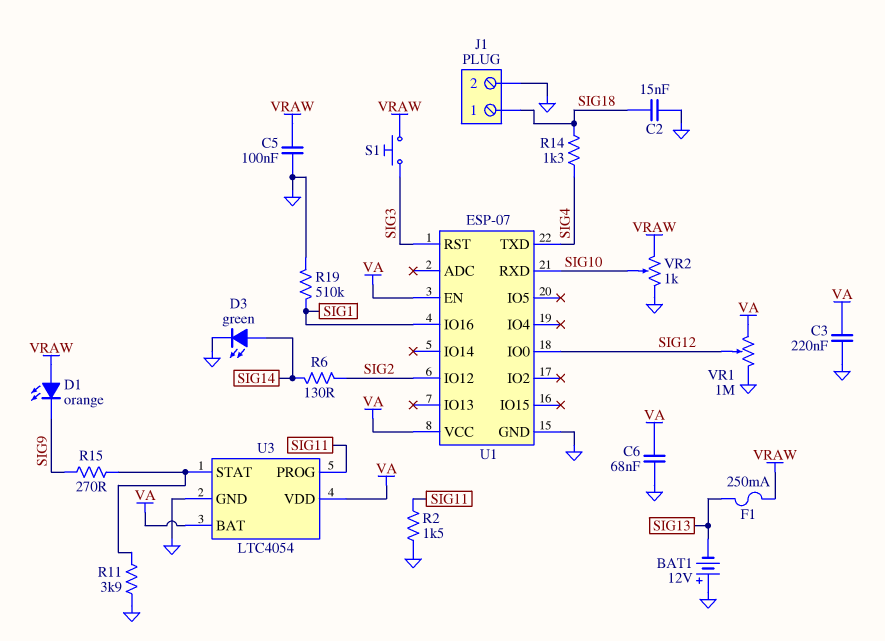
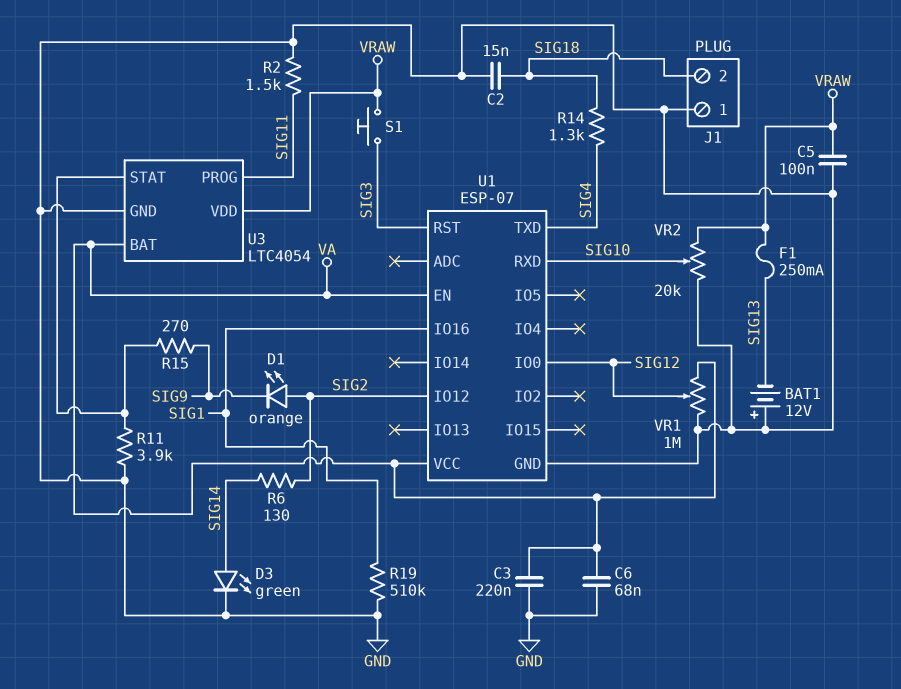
D1: LED orange (A VRAW, K SIG9) -> LED orange (A SIG2, K SIG9)
J1 pin 1: SIG18 -> GND
J1 pin 2: GND -> SIG18
U3 pin VDD: VA -> VRAW
VR2: 1k (GND, VRAW, wiper SIG10) -> 20k (GND, VRAW, wiper SIG10)

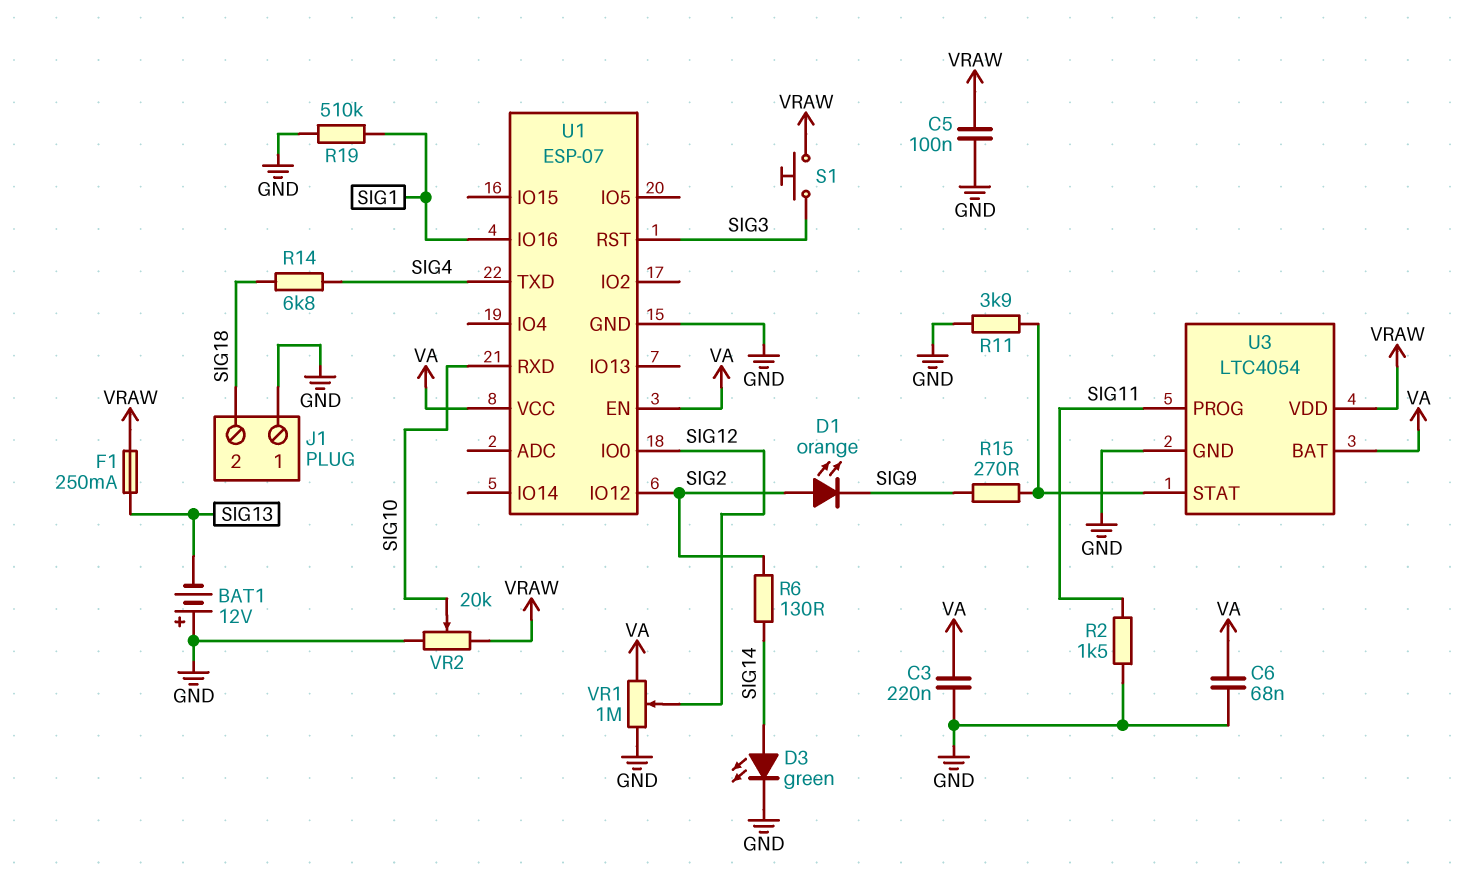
C2: 15nF (GND, SIG18) -> none
R14: 1.3k (SIG4, SIG18) -> 6.8k (SIG4, SIG18)

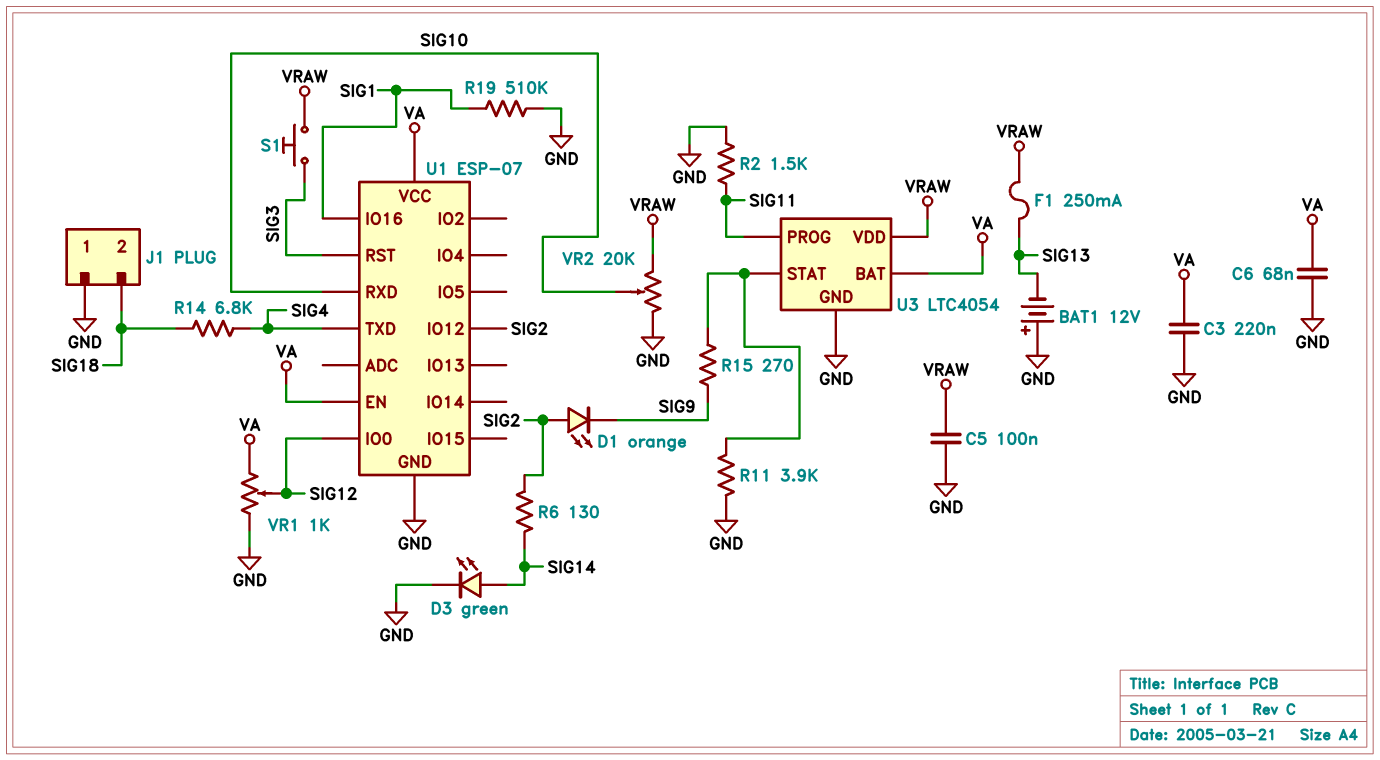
VR1: 1M (GND, VA, wiper SIG12) -> 1k (GND, VA, wiper SIG12)

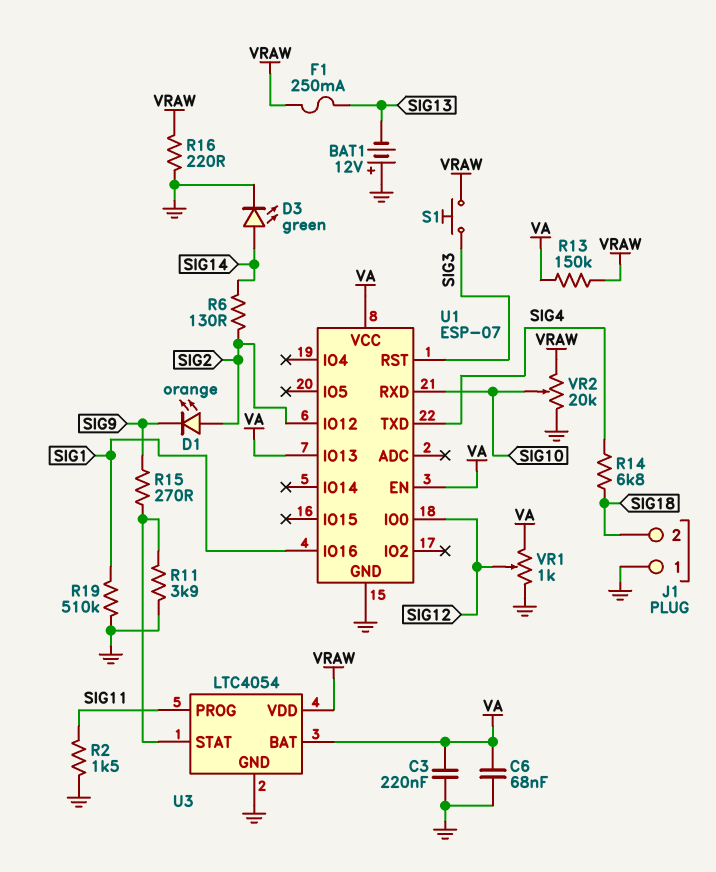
C5: 100nF (GND, VRAW) -> none
R13: none -> 150k (VA, VRAW)
R16: none -> 220 (GND, VRAW)
U1 pin IO13: none -> VA

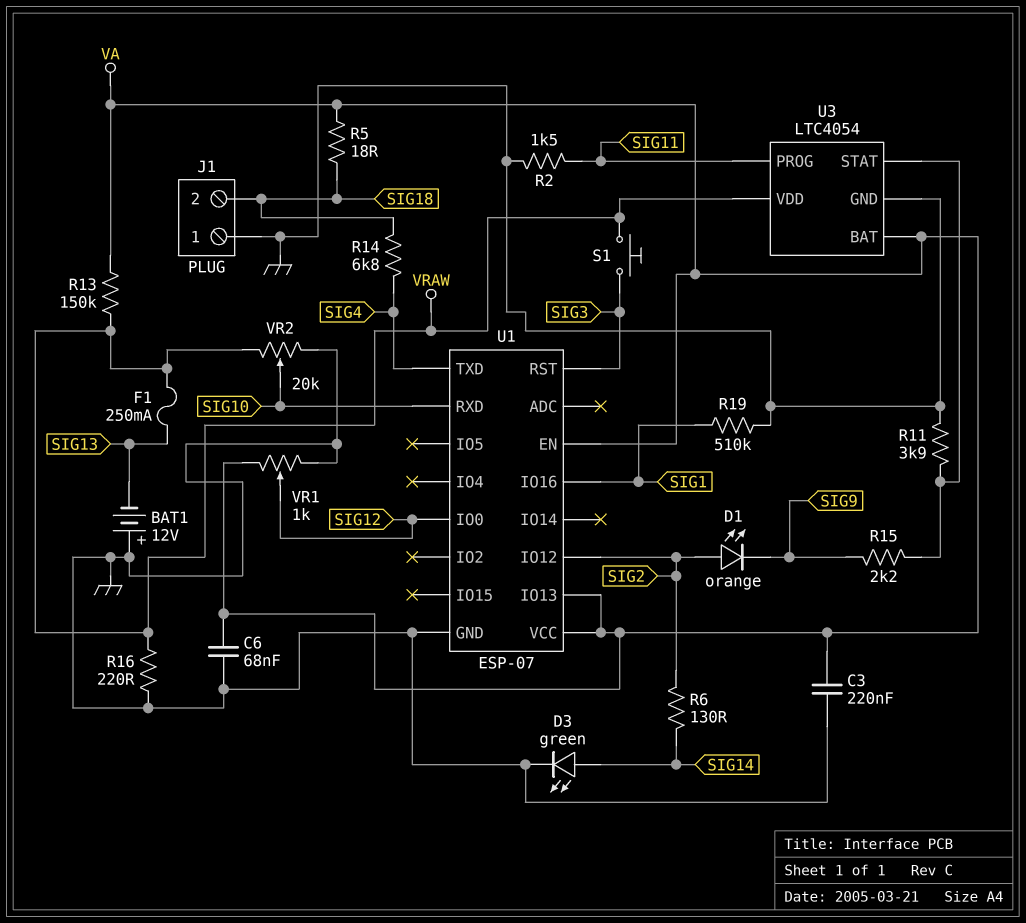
R5: none -> 18 (SIG18, VA)
R15: 270 (SIG9, U3/STAT) -> 2.2k (SIG9, U3/STAT)

